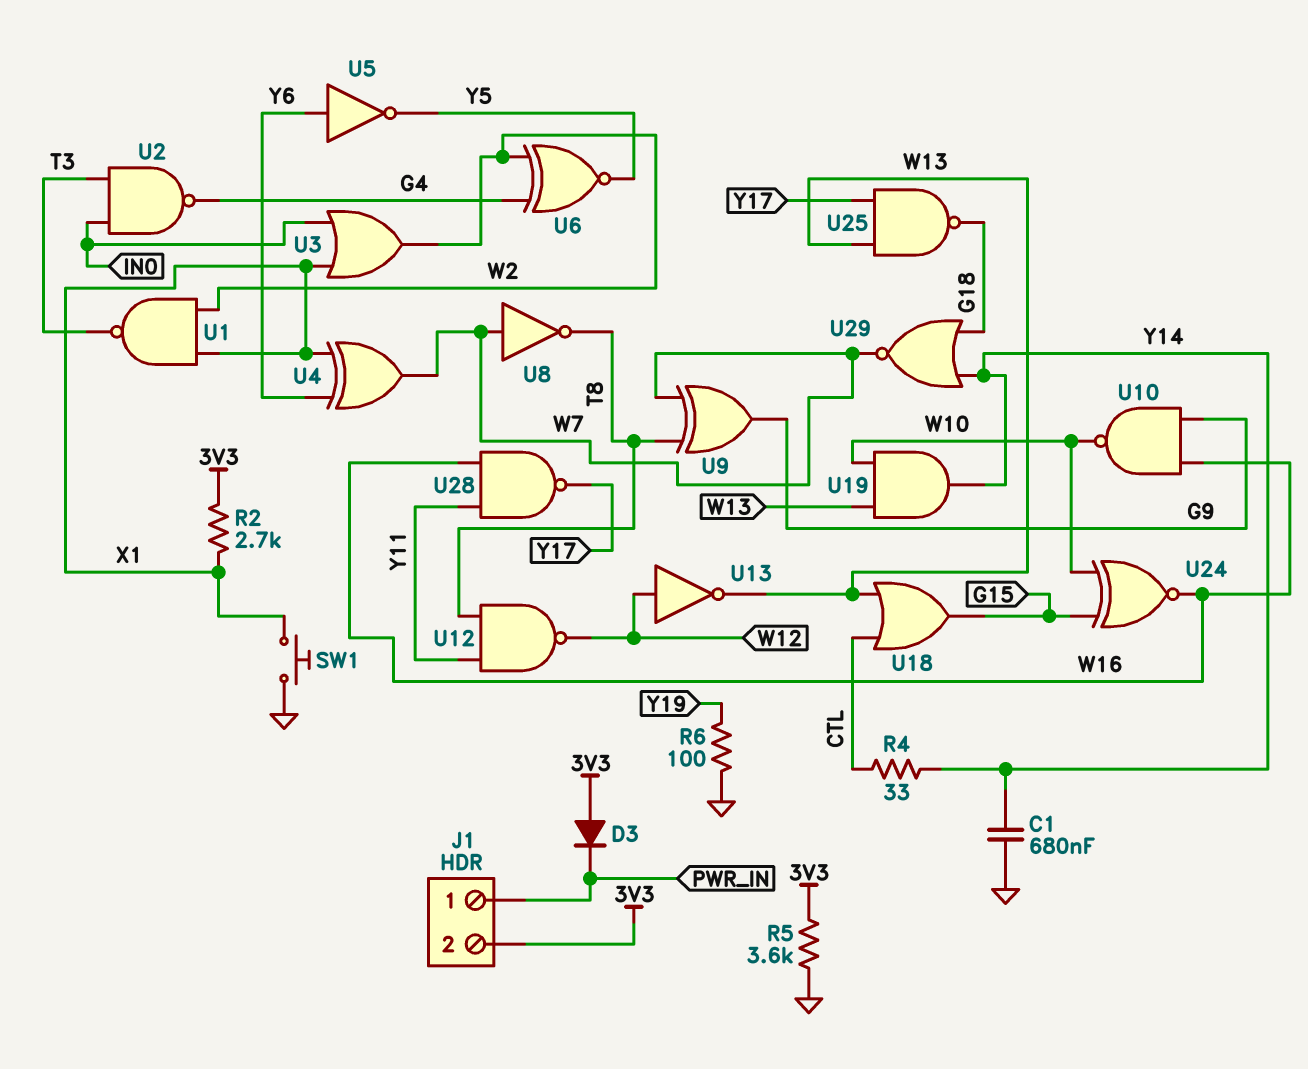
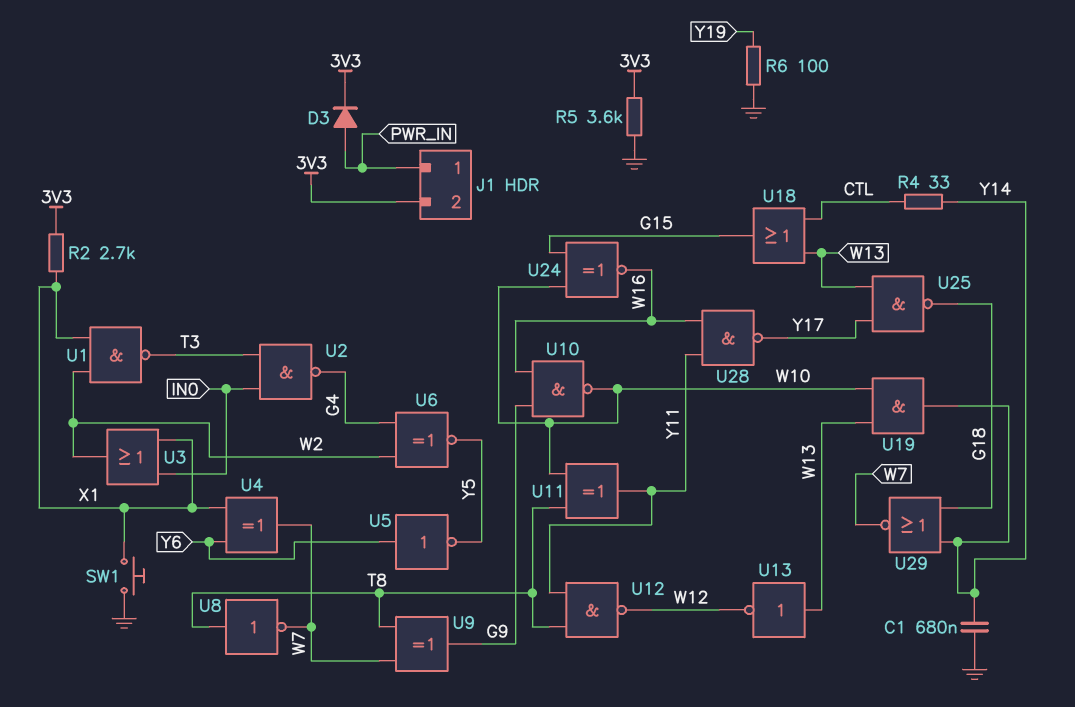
D3: diode (A 3V3, K PWR_IN) -> diode (A PWR_IN, K 3V3)
U8: NOT (in W7, out T8) -> NOT (in T8, out W7)
U11: none -> XOR (in T8, in W10, out Y11)
U13: NOT (in W12, out W13) -> NOT (in W13, out W12)

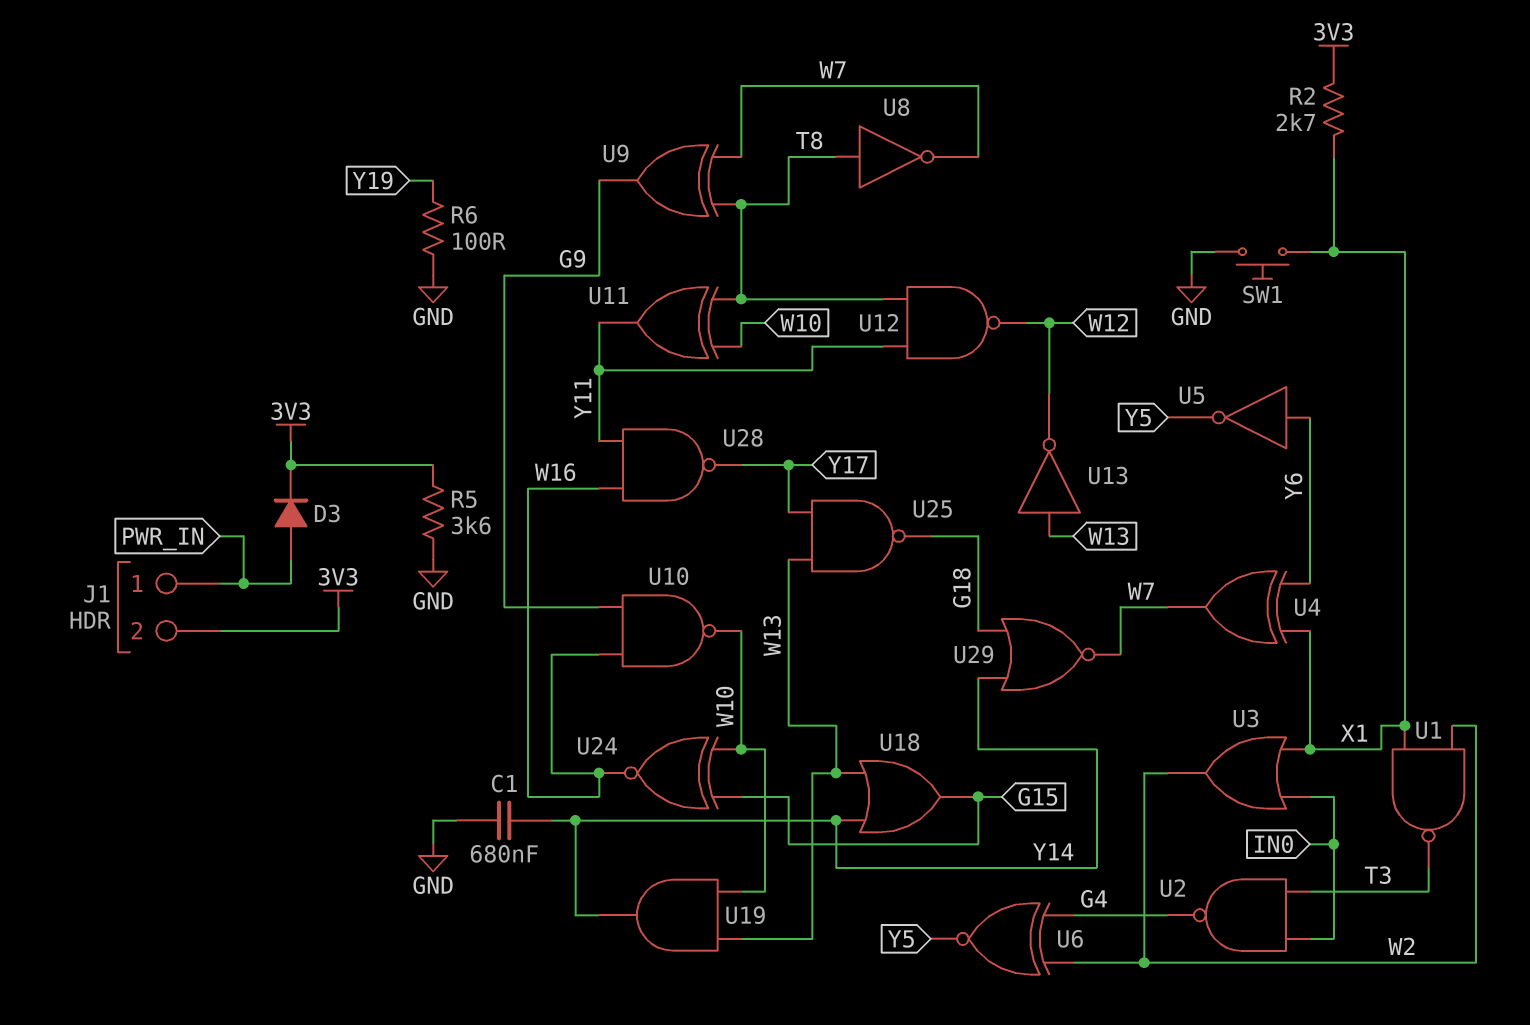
R4: 33 (CTL, Y14) -> none
U18: OR (in CTL, in W13, out G15) -> OR (in W13, in Y14, out G15)

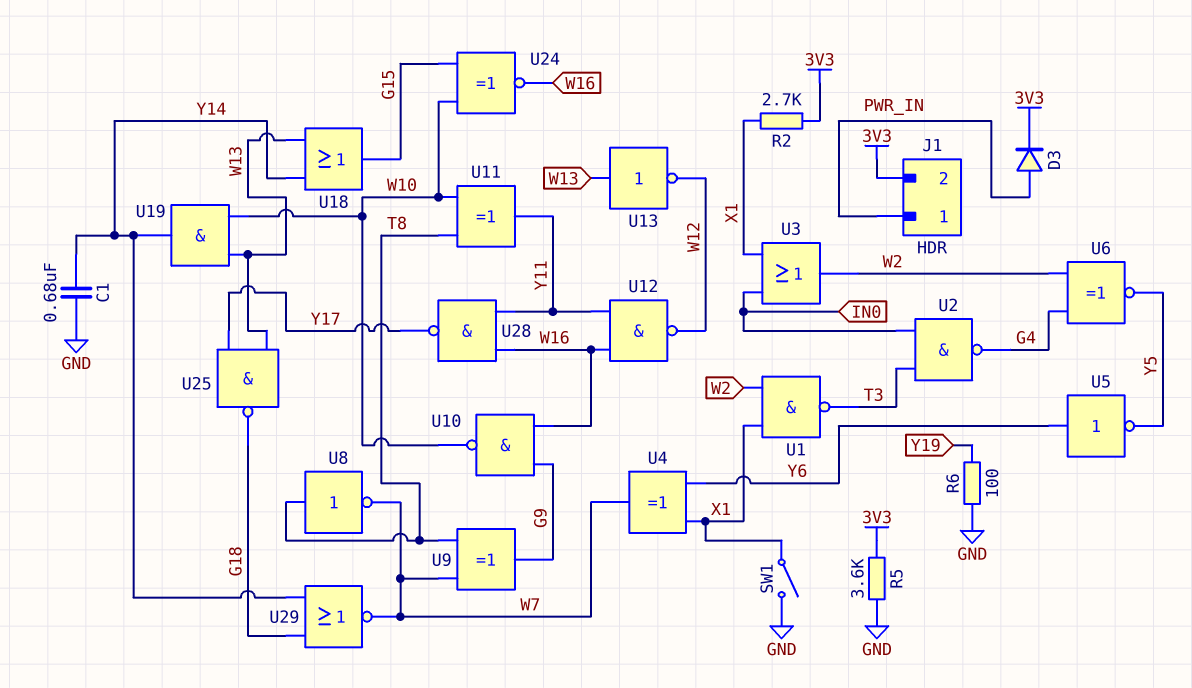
SW1: button (GND, X1) -> switch (GND, X1)
U12: NAND (in T8, in Y11, out W12) -> NAND (in W16, in Y11, out W12)

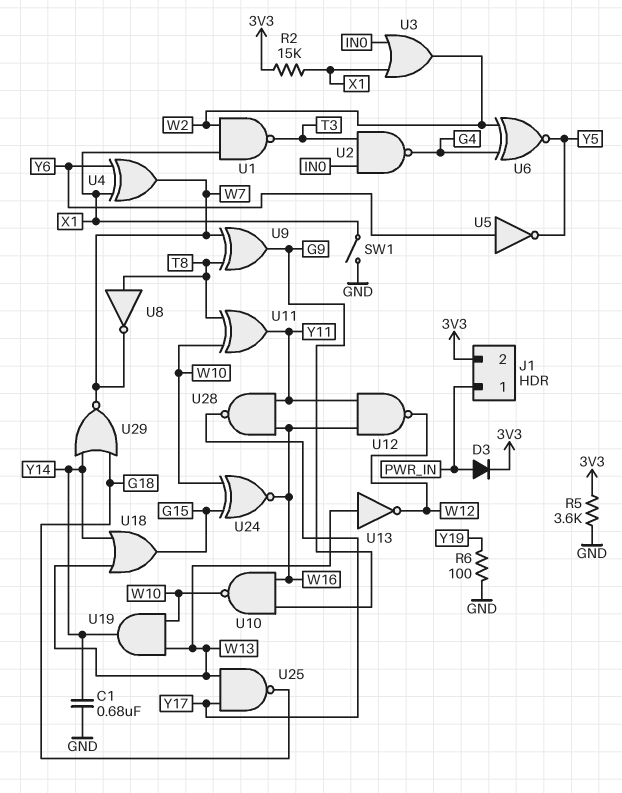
R2: 2.7k (3V3, X1) -> 15k (3V3, X1)

